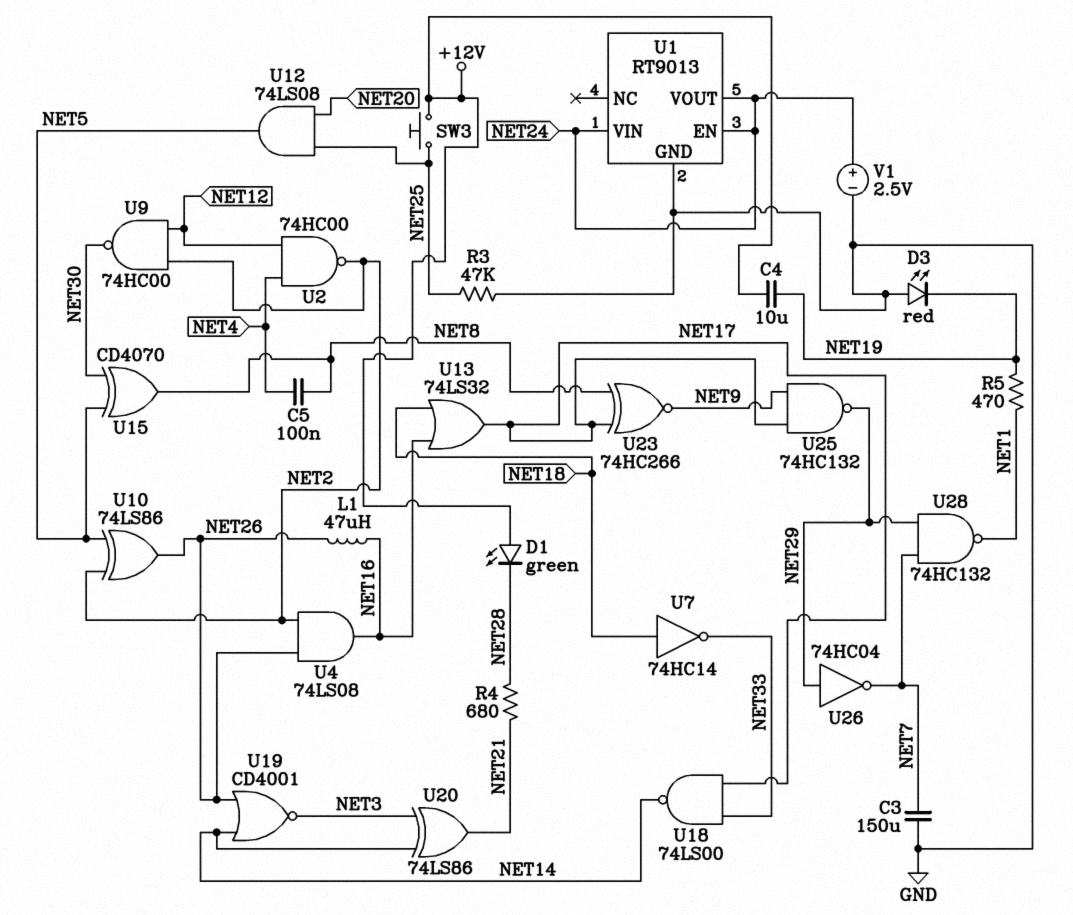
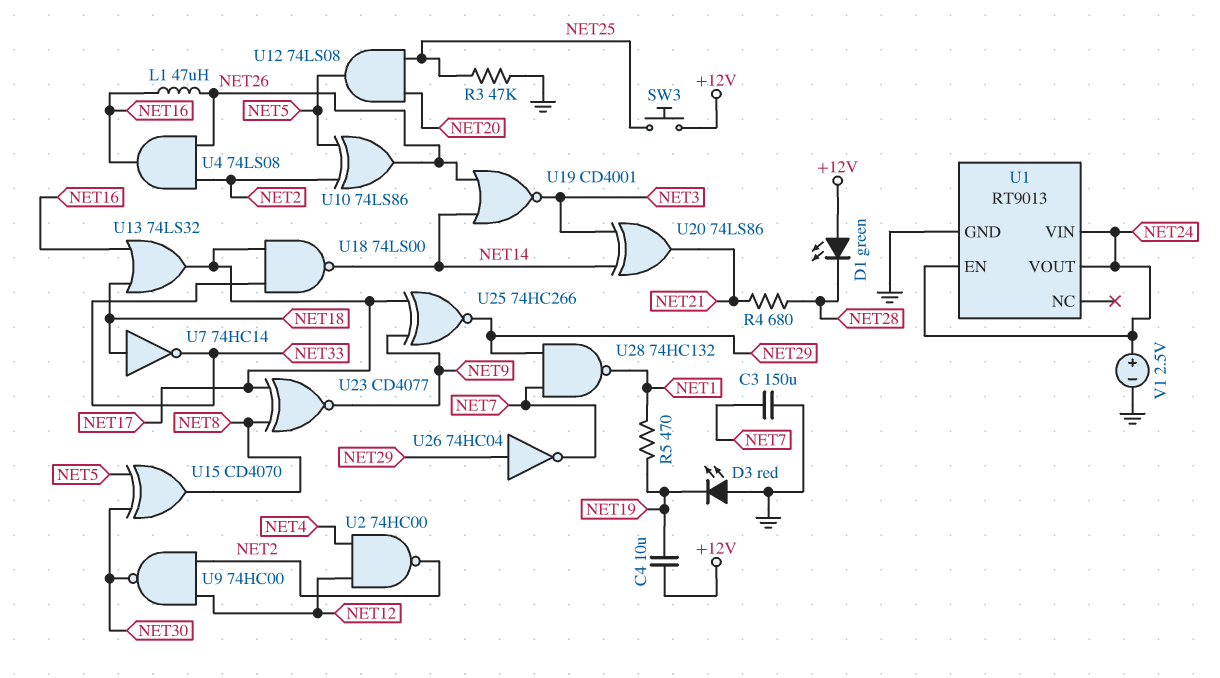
C5: 100nF (NET4, NET8) -> none
U23: XNOR 74HC266 (in NET8, in NET17, out NET9) -> XNOR CD4077 (in NET8, in NET17, out NET9)
U25: NAND 74HC132 (in NET9, in NET17, out NET29) -> XNOR 74HC266 (in NET9, in NET17, out NET29)

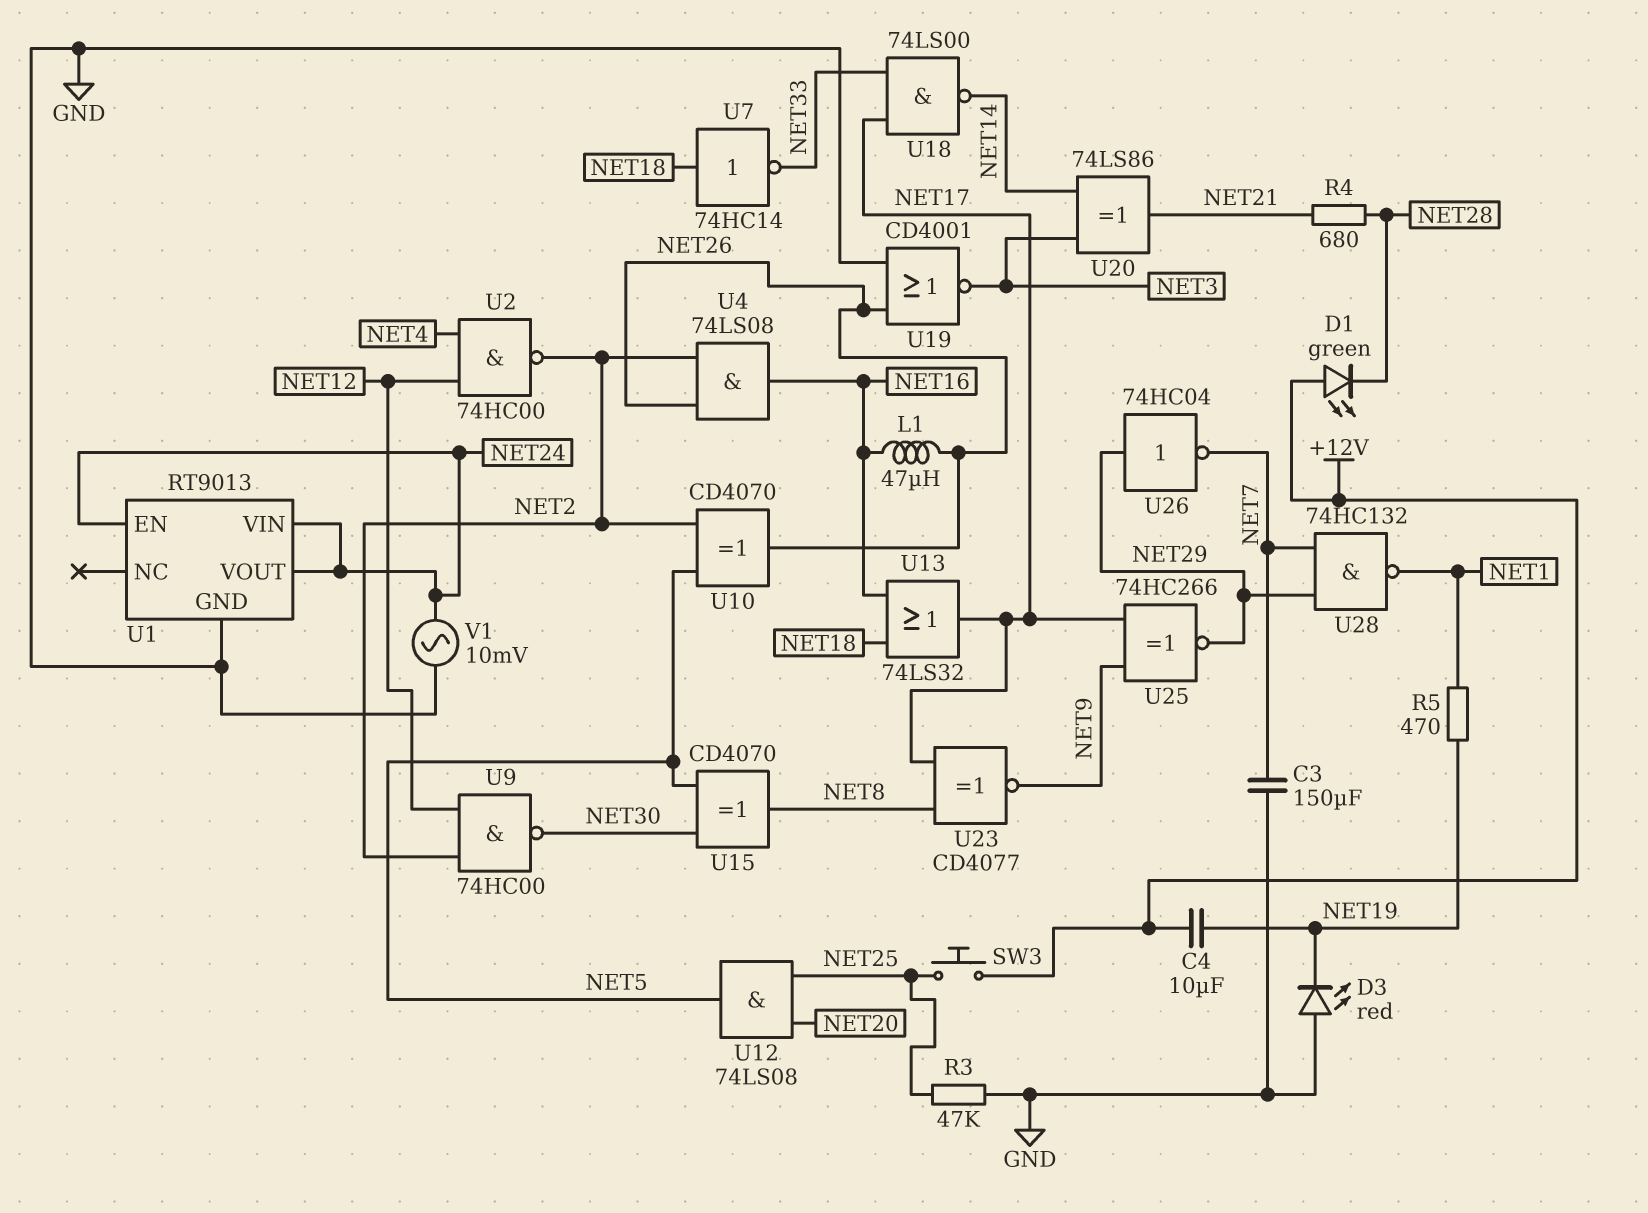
U10: XOR 74LS86 (in NET2, in NET5, out NET26) -> XOR CD4070 (in NET2, in NET5, out NET26)
U19: NOR CD4001 (in NET14, in NET26, out NET3) -> NOR CD4001 (in GND, in NET26, out NET3)
V1: 2.5V (plus NET24, minus GND) -> AC 10mV (GND, NET24)

